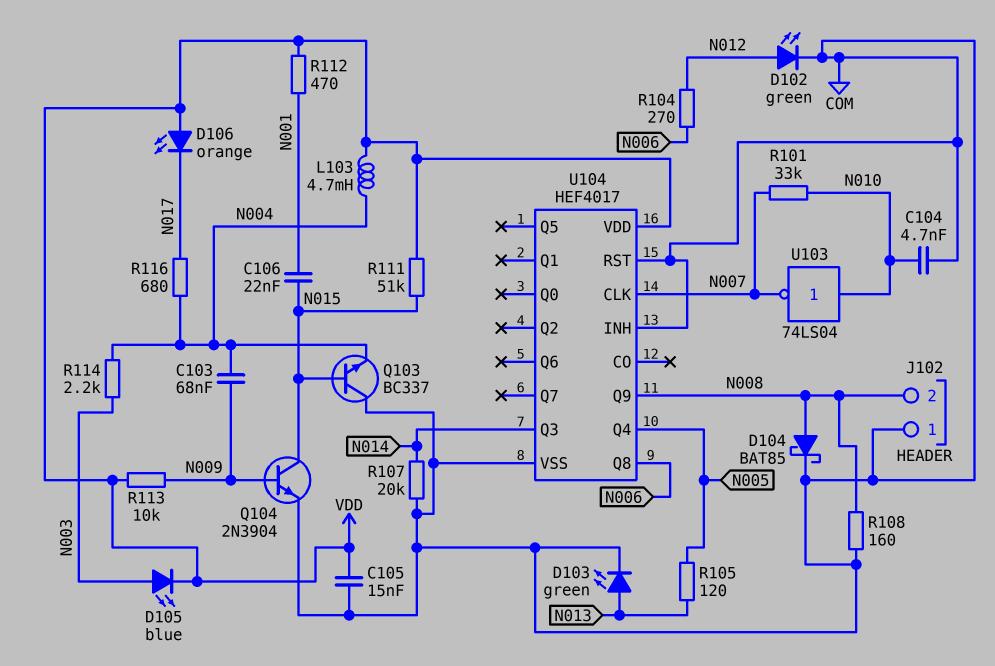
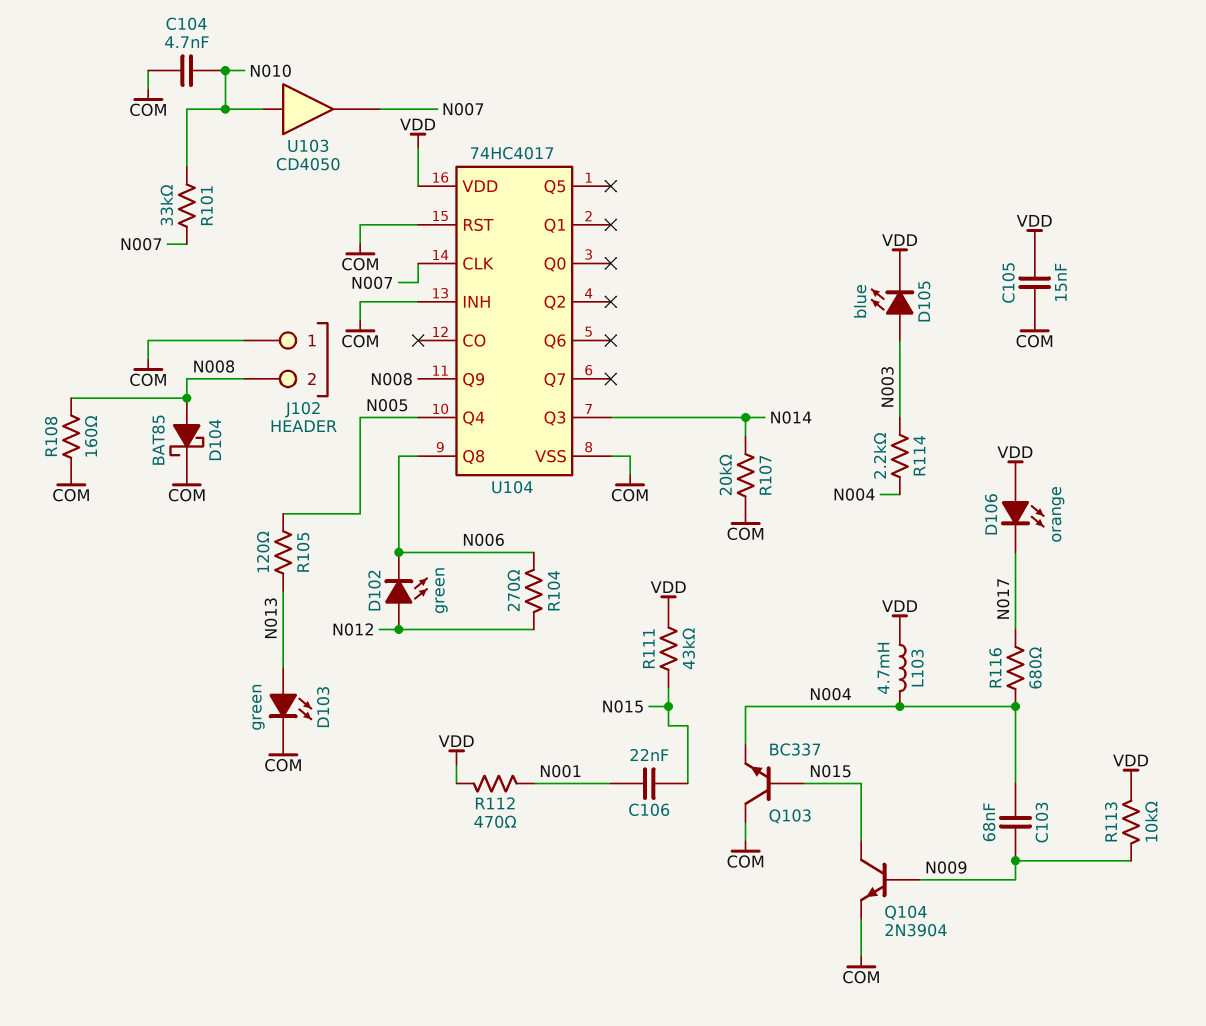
D102: LED green (A N012, K COM) -> LED green (A N012, K N006)
R111: 51k (N015, VDD) -> 43k (N015, VDD)
U103: NOT 74LS04 (in N010, out N007) -> buffer CD4050 (in N010, out N007)
U104: HEF4017 -> 74HC4017

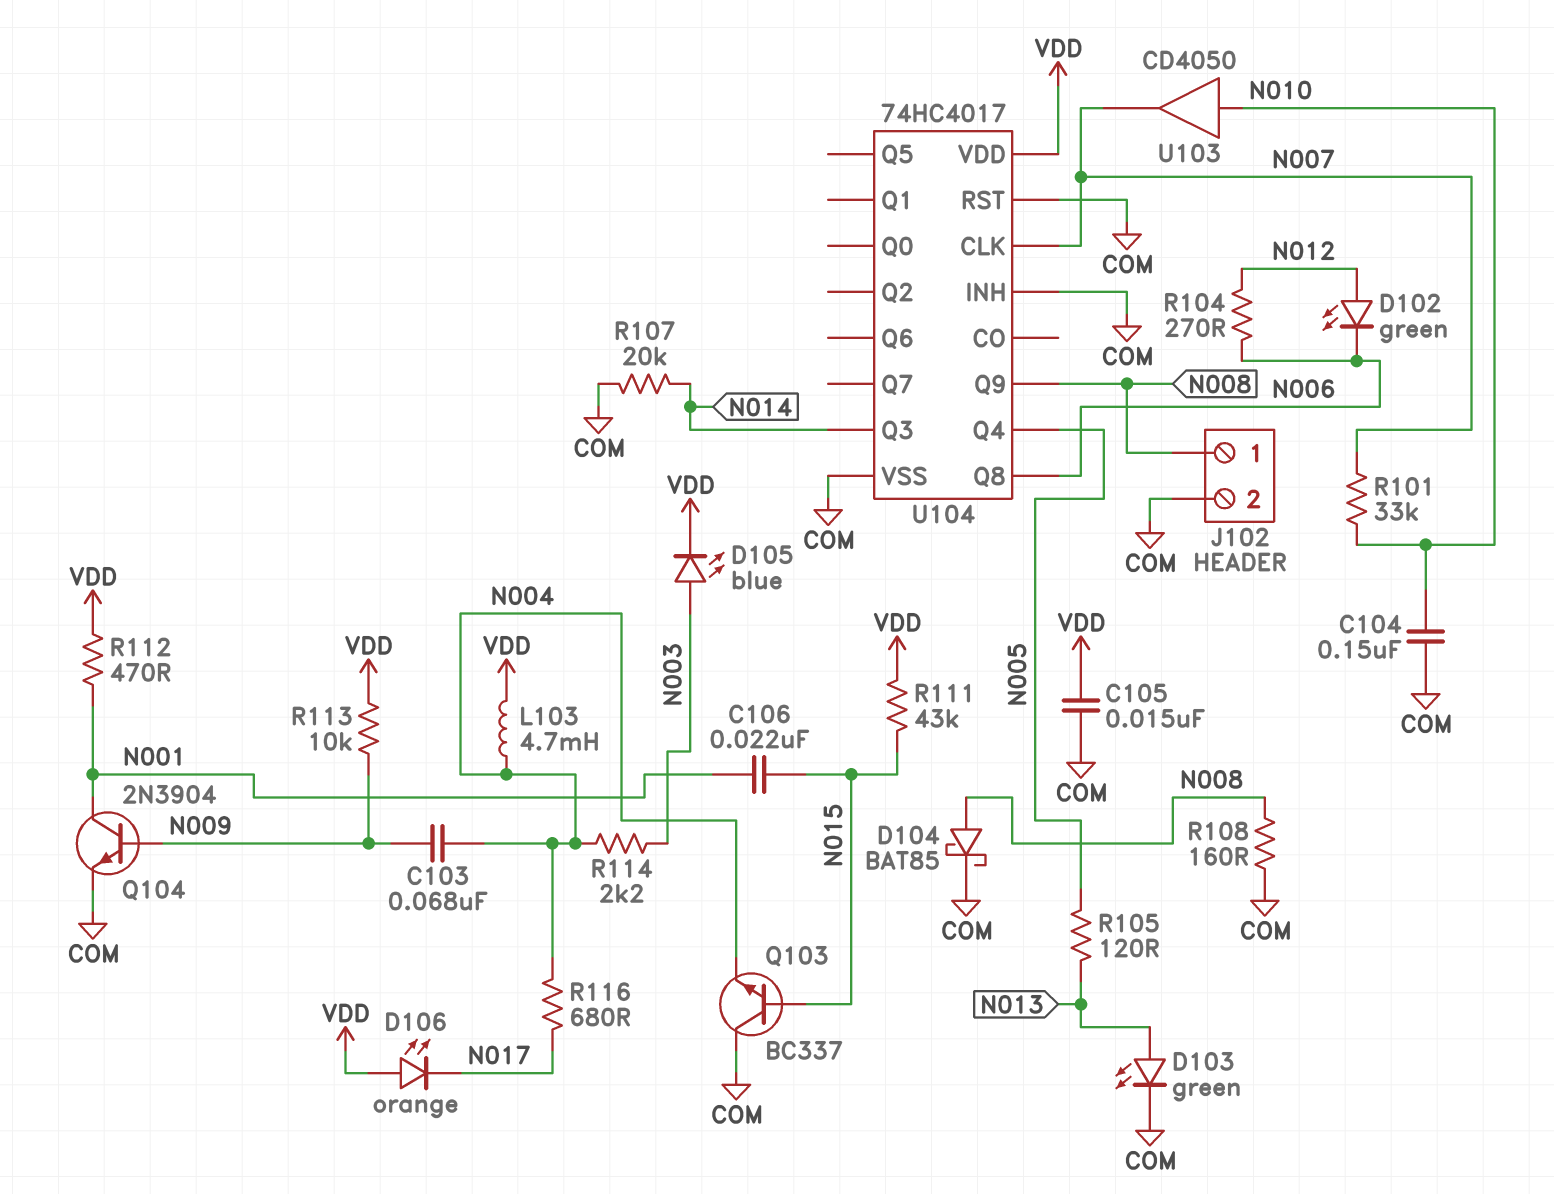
C104: 4.7nF (COM, N010) -> 150nF (COM, N010)
J102 pin 1: COM -> N008
J102 pin 2: N008 -> COM
Q104: NPN 2N3904 (B N009, C N015, E COM) -> NPN 2N3904 (B N009, C N001, E COM)

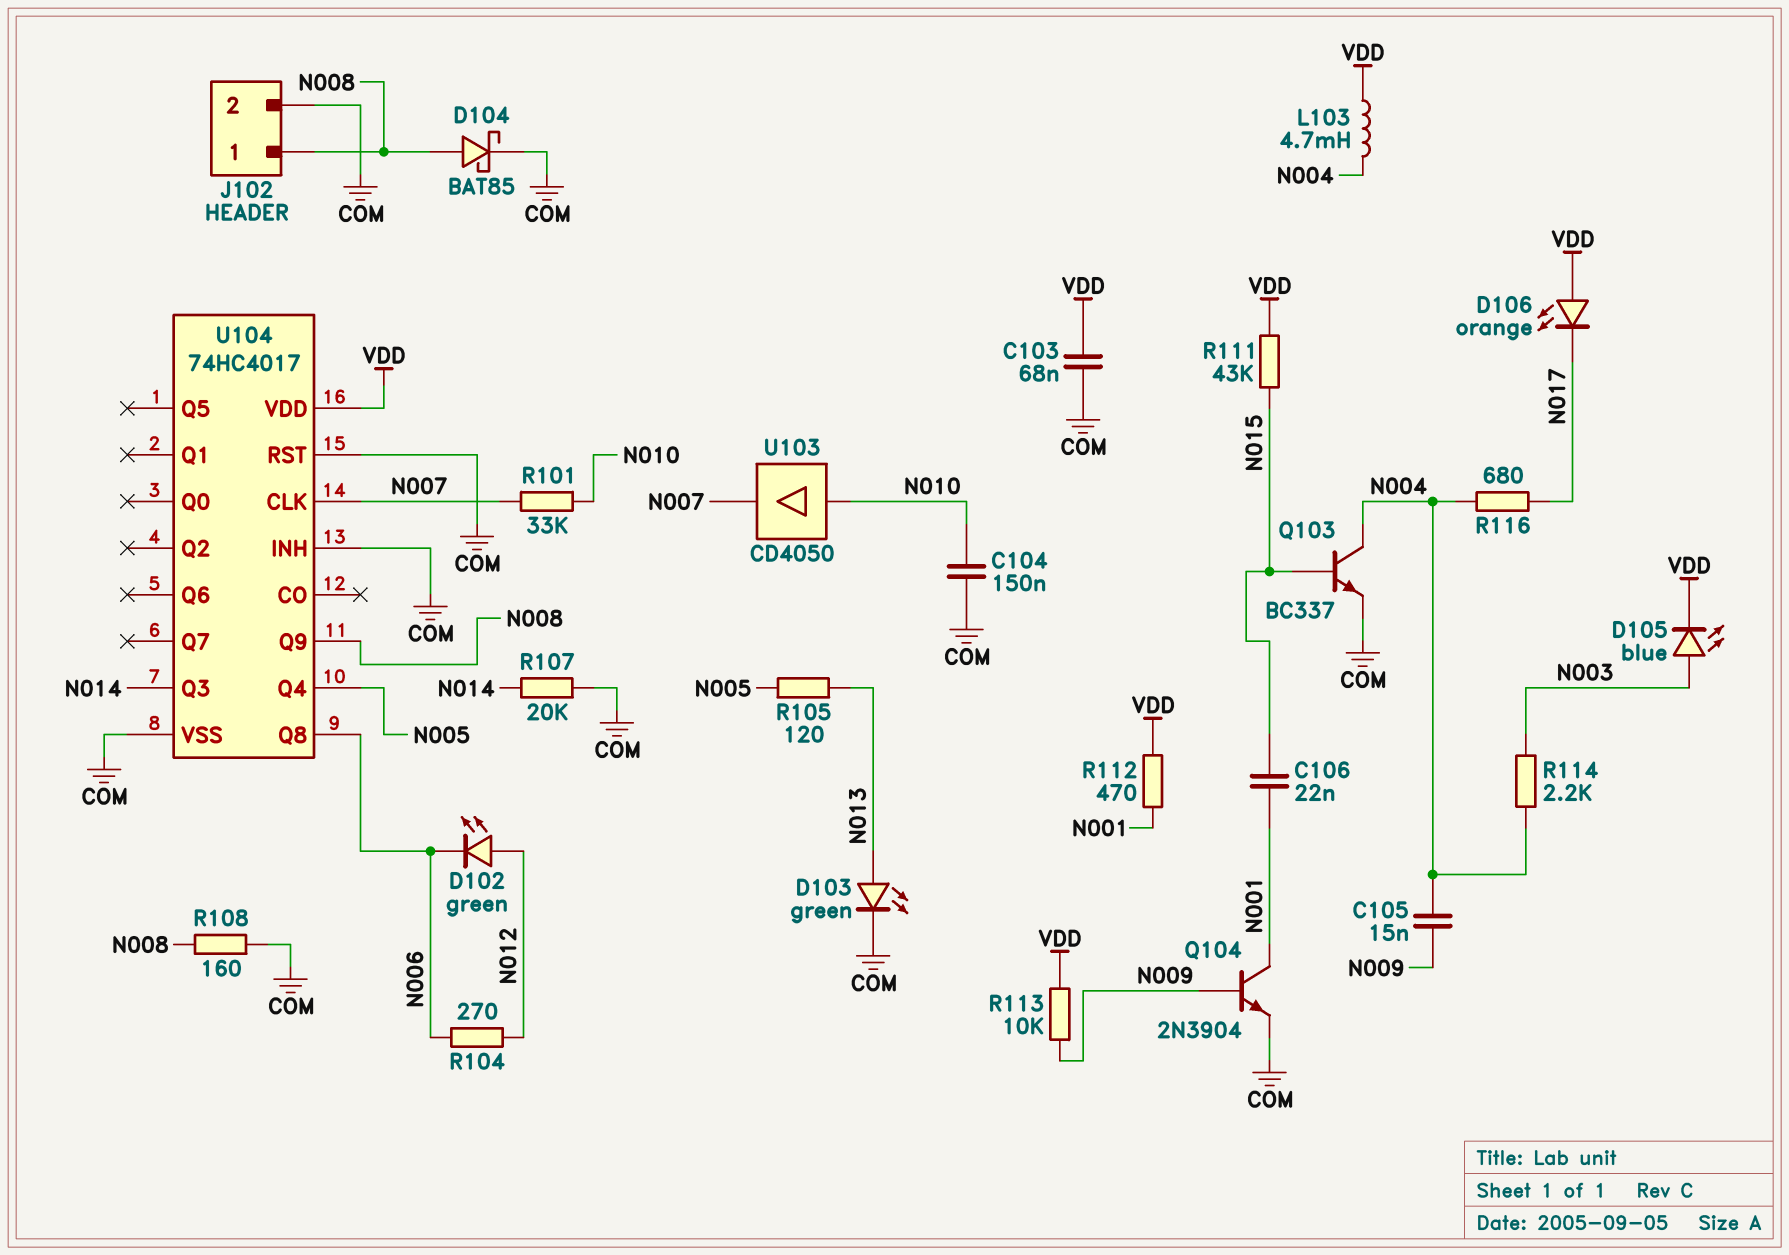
C103: 68nF (N004, N009) -> 68nF (COM, VDD)
C105: 15nF (COM, VDD) -> 15nF (N004, N009)
Q103: NPN BC337 (B N015, C COM, E N004) -> NPN BC337 (B N015, C N004, E COM)

